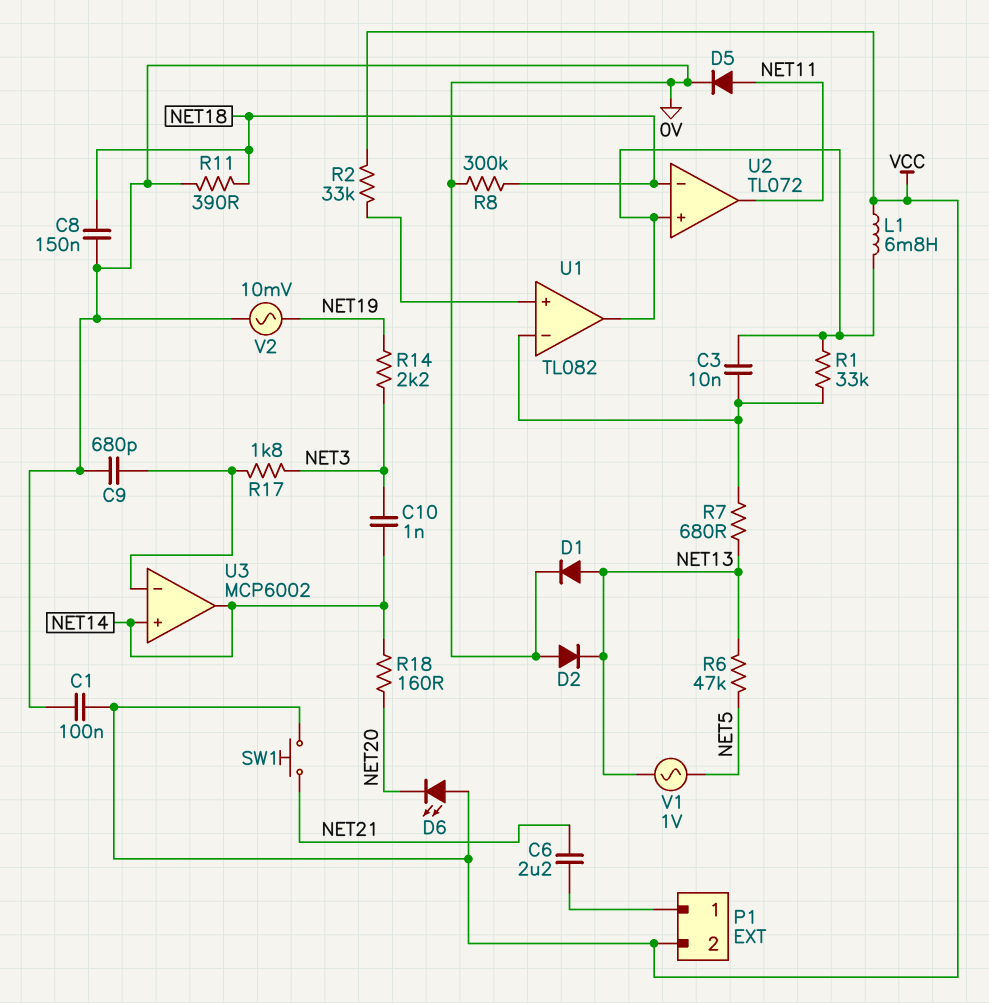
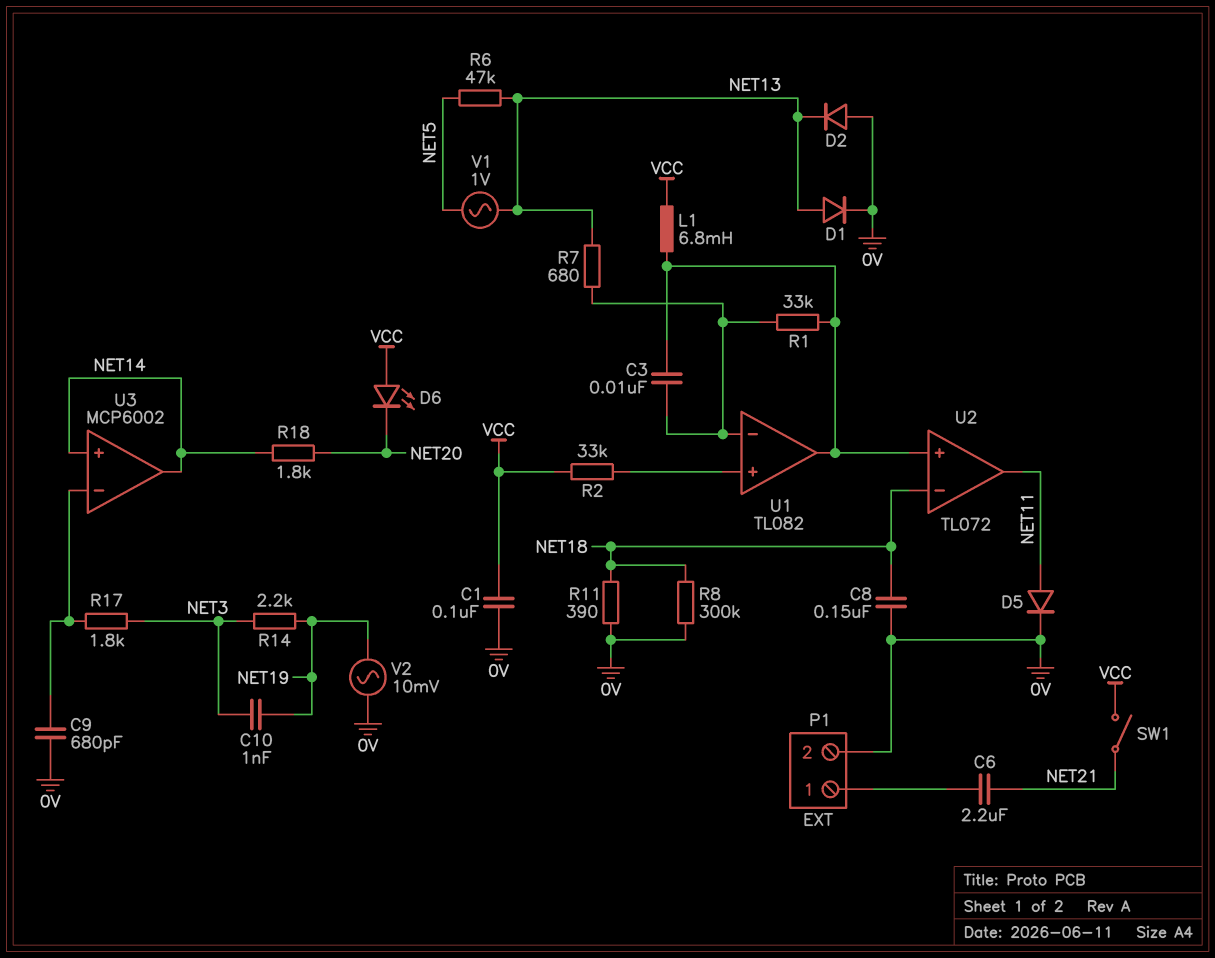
C10: 1nF (NET3, NET14) -> 1nF (NET3, NET19)
P1 pin 2: VCC -> 0V
R18: 160 (NET14, NET20) -> 1.8k (NET14, NET20)
SW1: button (NET21, VCC) -> switch (NET21, VCC)

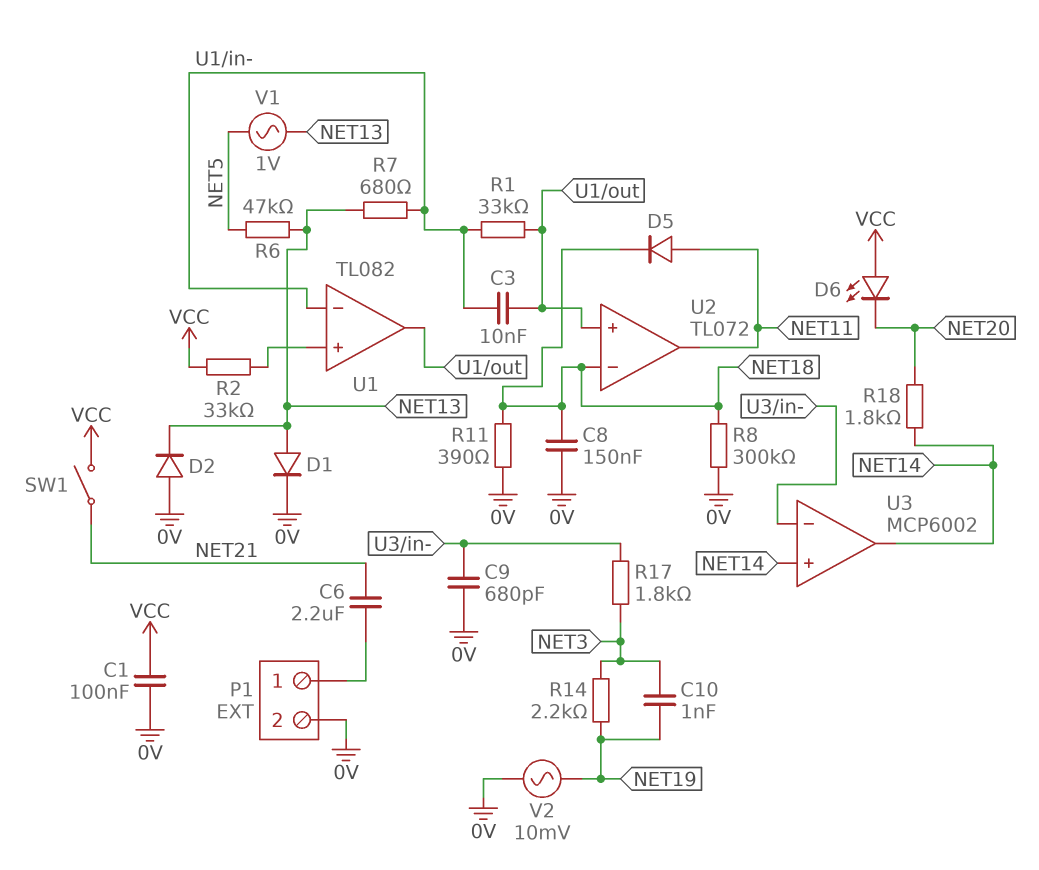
D5: diode (A NET11, K 0V) -> diode (A NET11, K NET18)
L1: 6.8mH (U1/out, VCC) -> none

